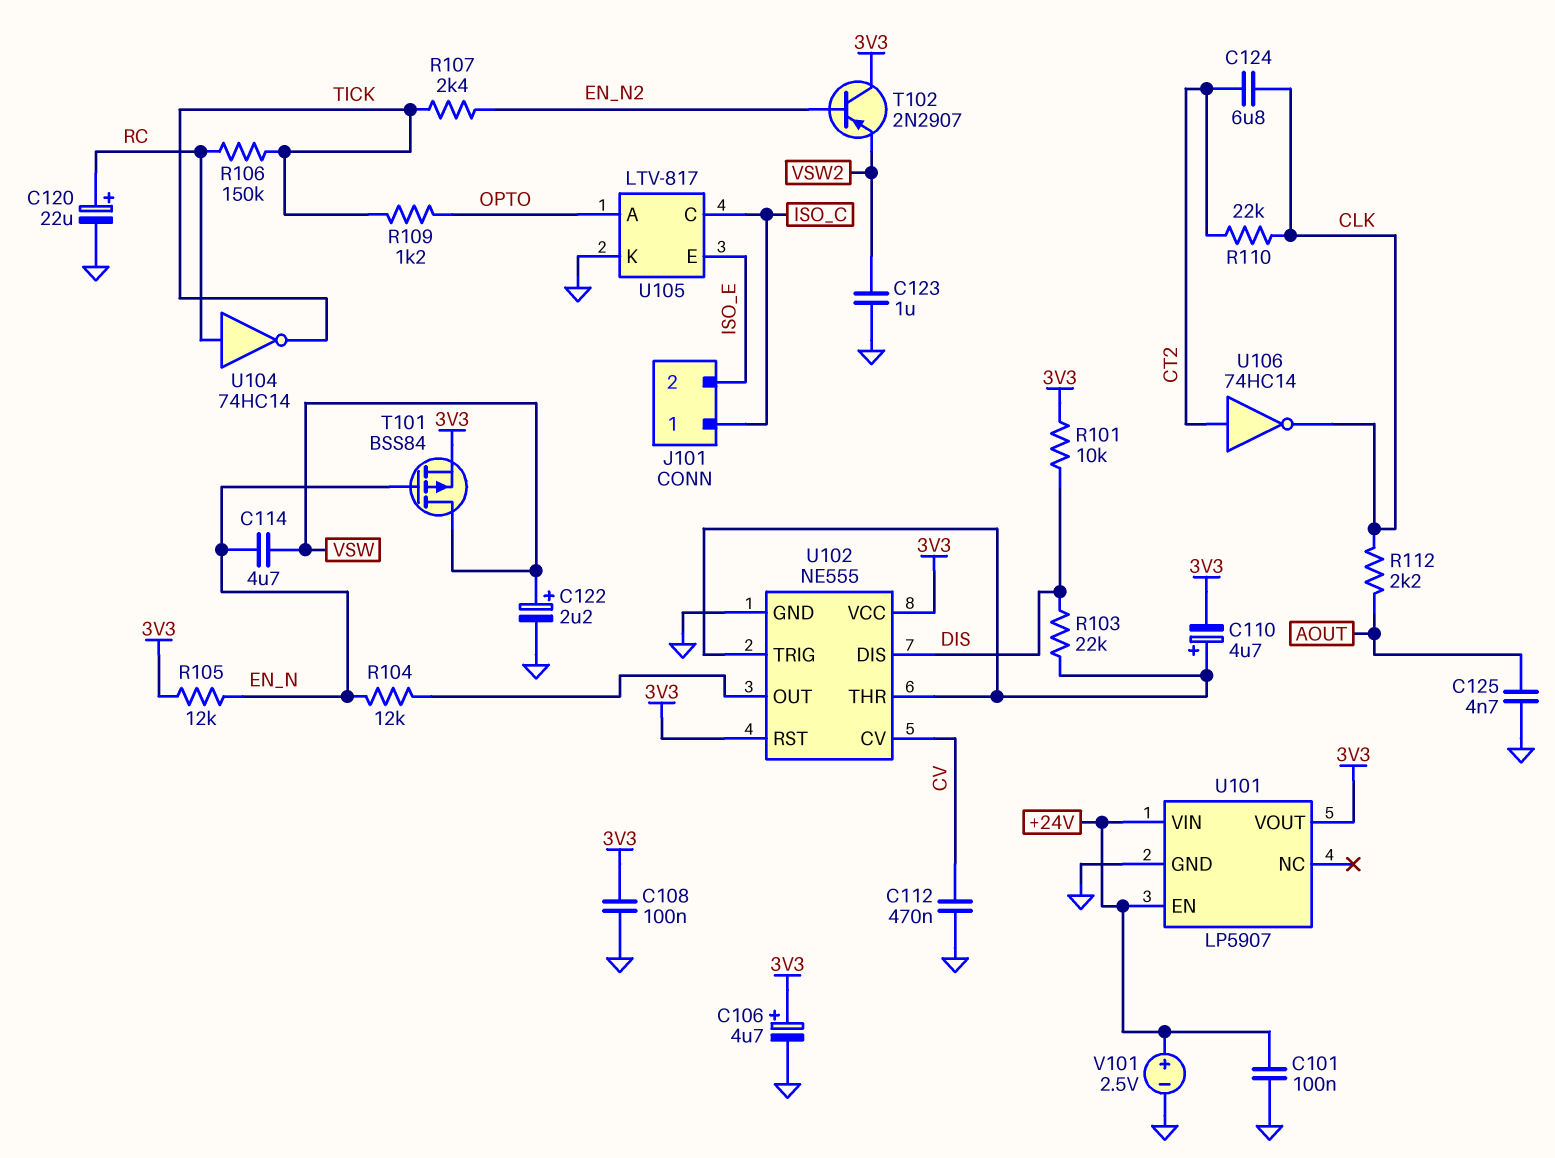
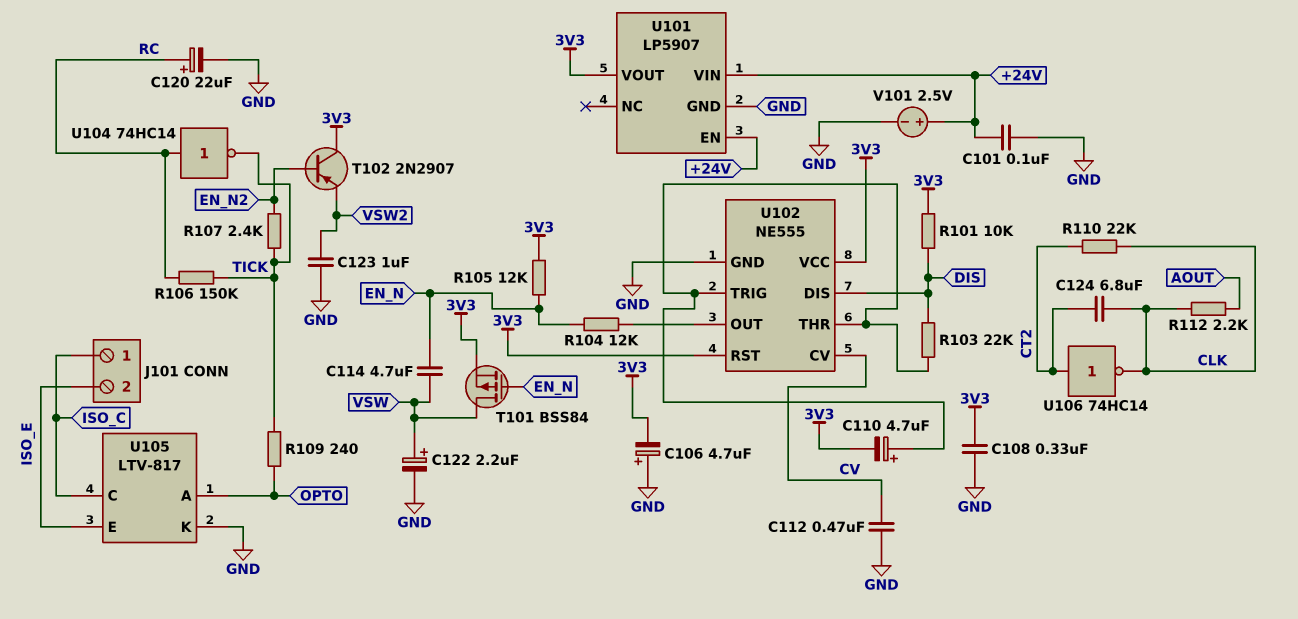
C106: 4.7uF (plus 3V3, minus GND) -> 4.7uF (plus GND, minus 3V3)
C108: 100nF (3V3, GND) -> 330nF (3V3, GND)
C125: 4.7nF (AOUT, GND) -> none
R109: 1.2k (OPTO, TICK) -> 240 (OPTO, TICK)

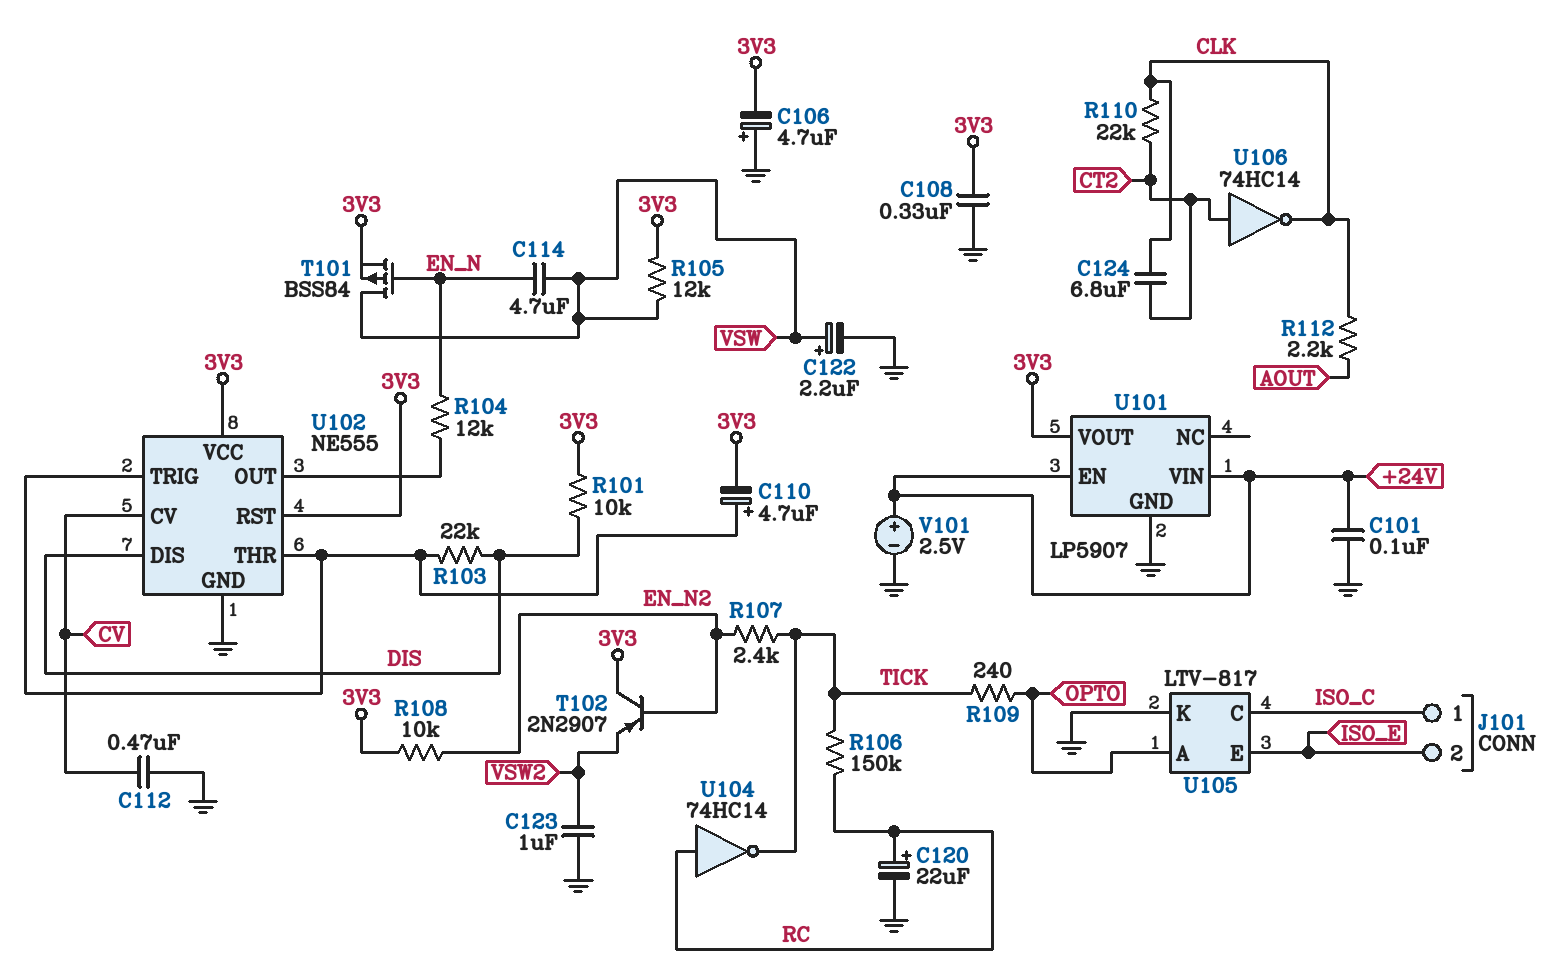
R105: 12k (3V3, EN_N) -> 12k (3V3, VSW)
R108: none -> 10k (3V3, EN_N2)

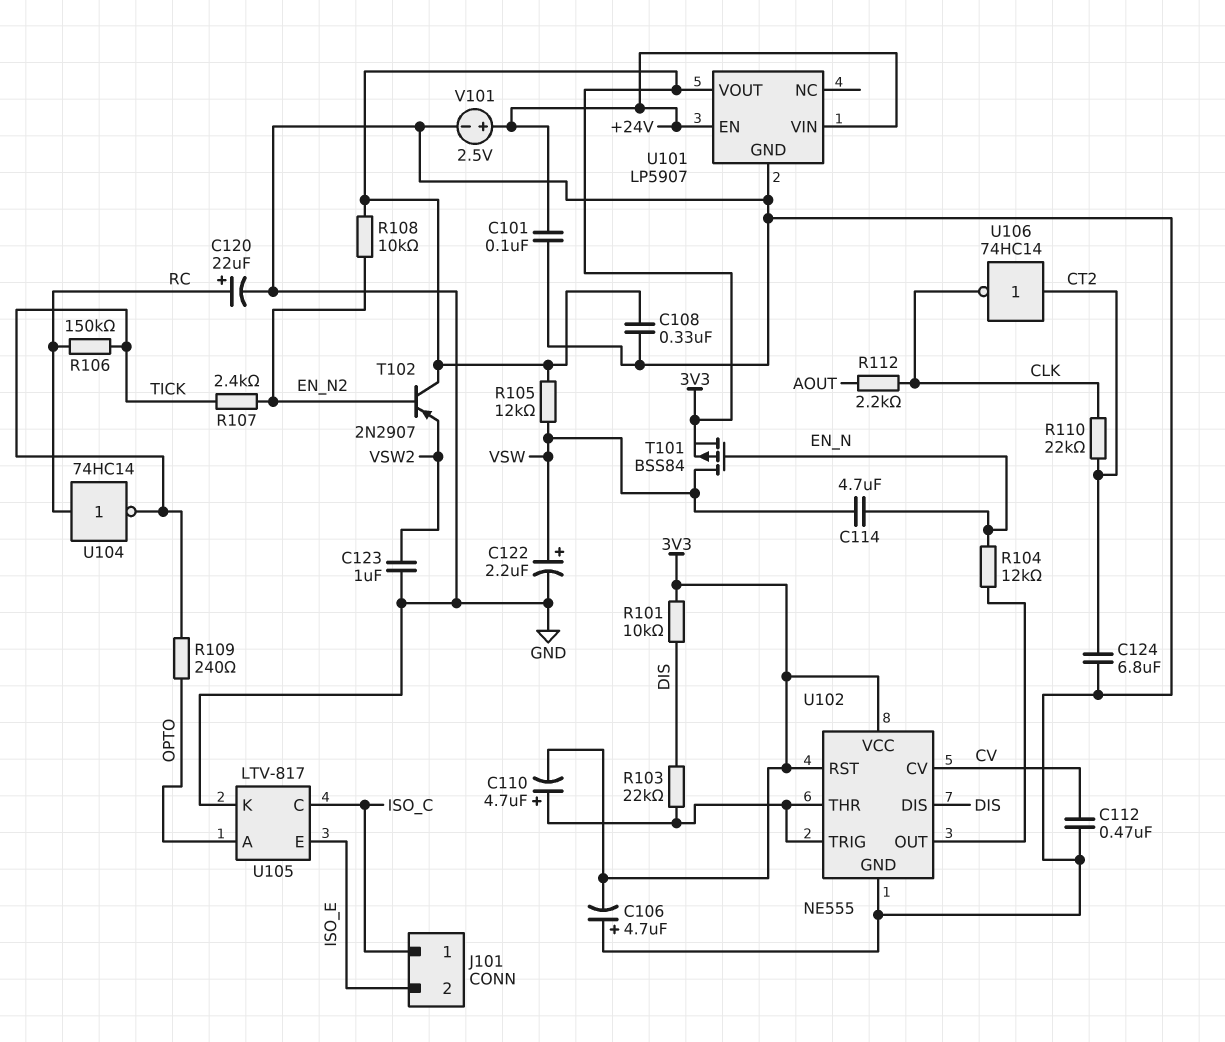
C124: 6.8uF (CLK, CT2) -> 6.8uF (CT2, GND)

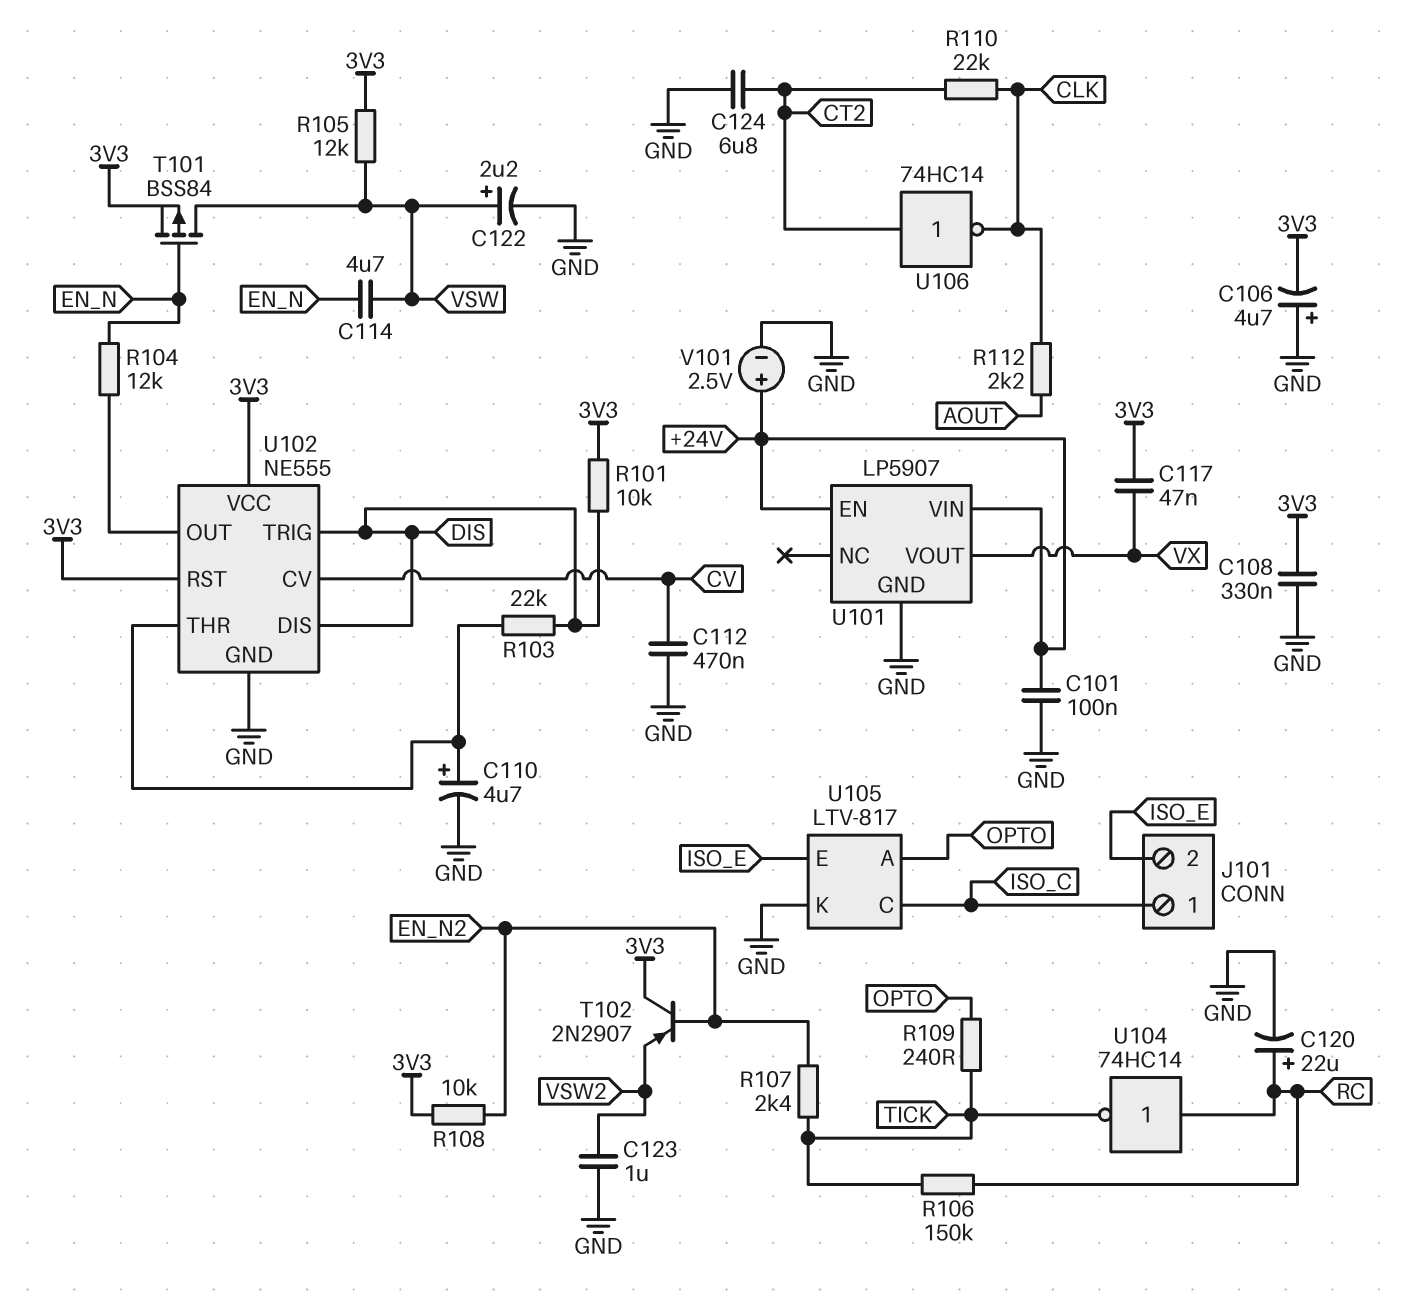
C110: 4.7uF (plus U102/THR, minus 3V3) -> 4.7uF (plus U102/THR, minus GND)
C117: none -> 47nF (3V3, VX)
U101 pin VOUT: 3V3 -> VX
U102 pin TRIG: U102/THR -> DIS

